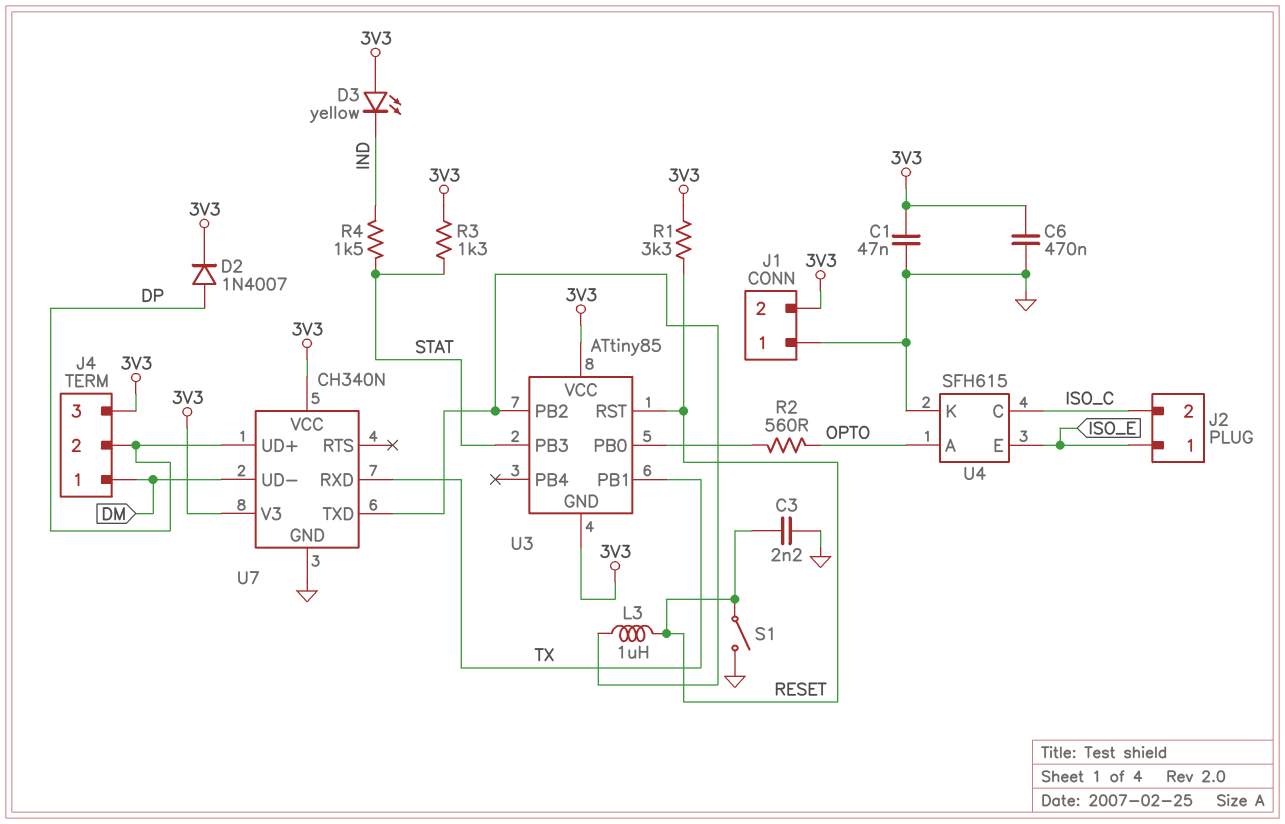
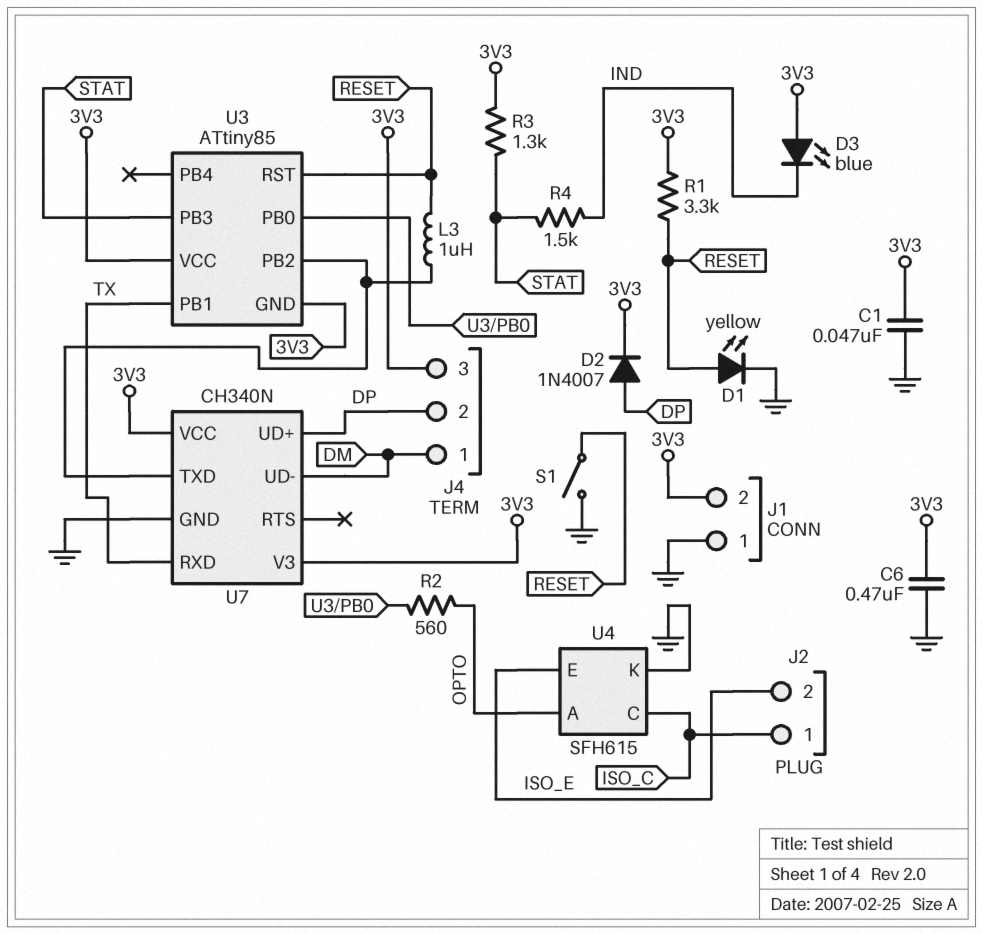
C3: 2.2nF (GND, RESET) -> none
D1: none -> LED yellow (A RESET, K GND)
D3: LED yellow (A 3V3, K IND) -> LED blue (A 3V3, K IND)
J2 pin 1: ISO_E -> ISO_C
J2 pin 2: ISO_C -> ISO_E

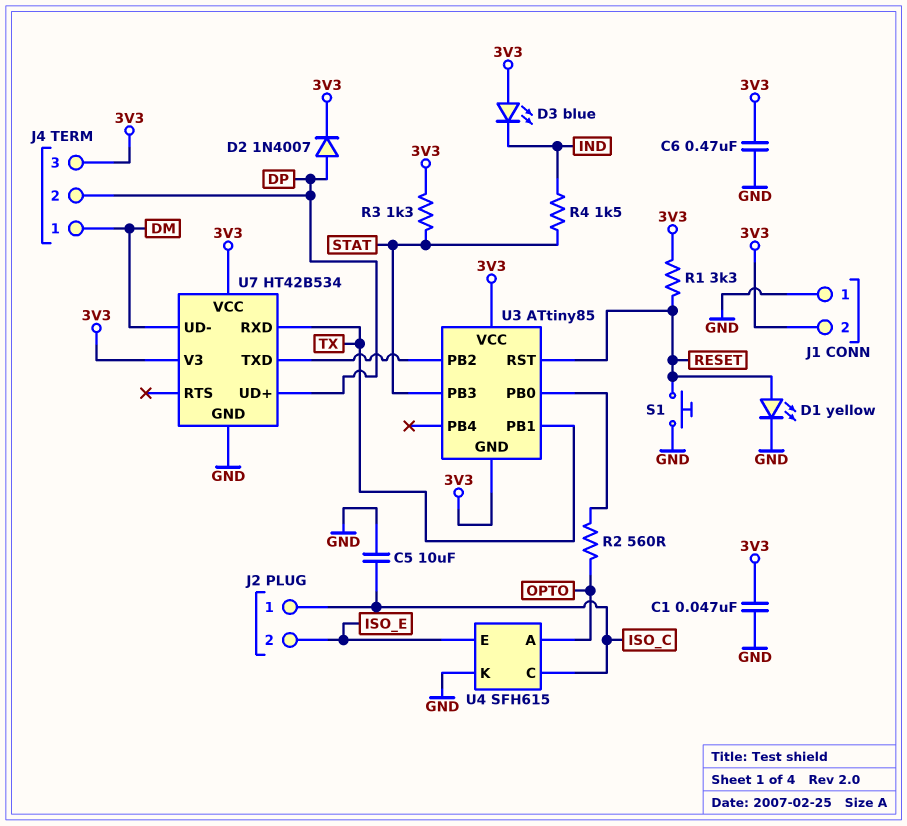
C5: none -> 10uF (GND, ISO_C)
L3: 1uH (RESET, U3/PB2) -> none
S1: switch (GND, RESET) -> button (GND, RESET)
U7: CH340N -> HT42B534

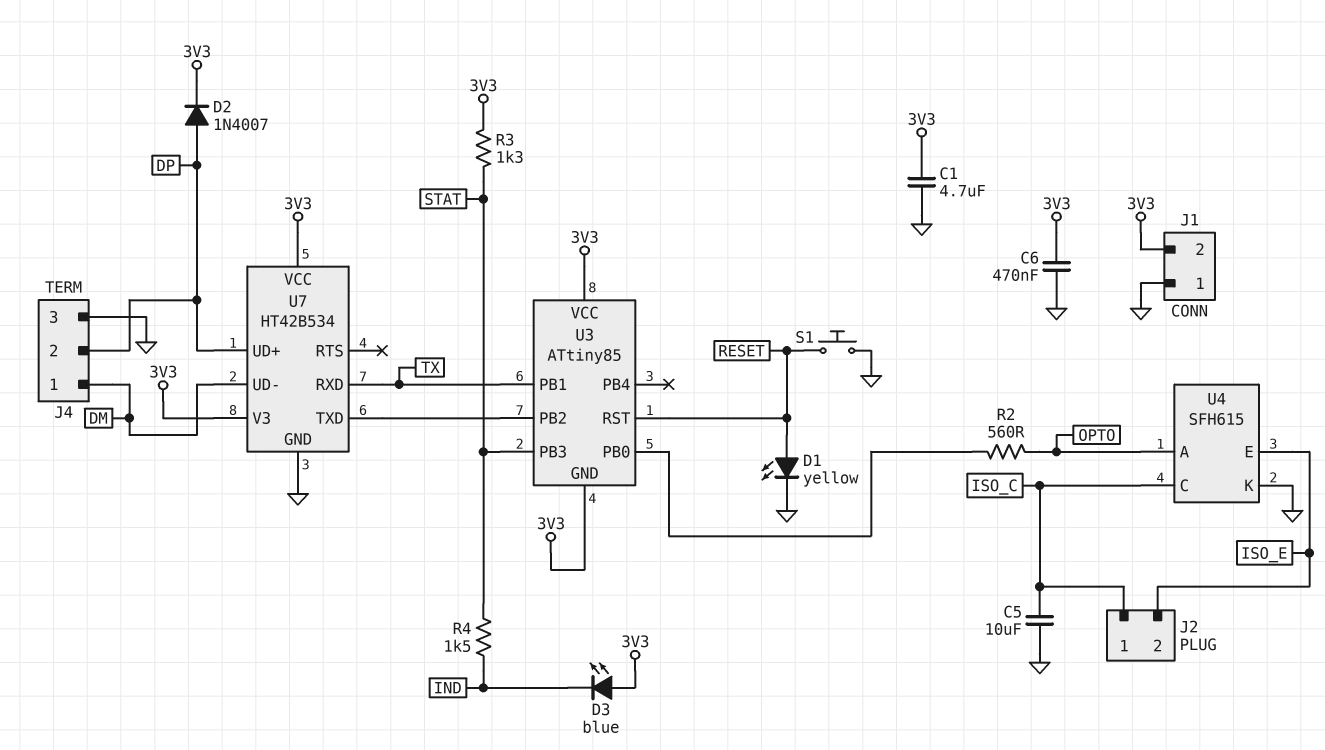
C1: 47nF (3V3, GND) -> 4.7uF (3V3, GND)
J4 pin 3: 3V3 -> GND
R1: 3.3k (3V3, RESET) -> none

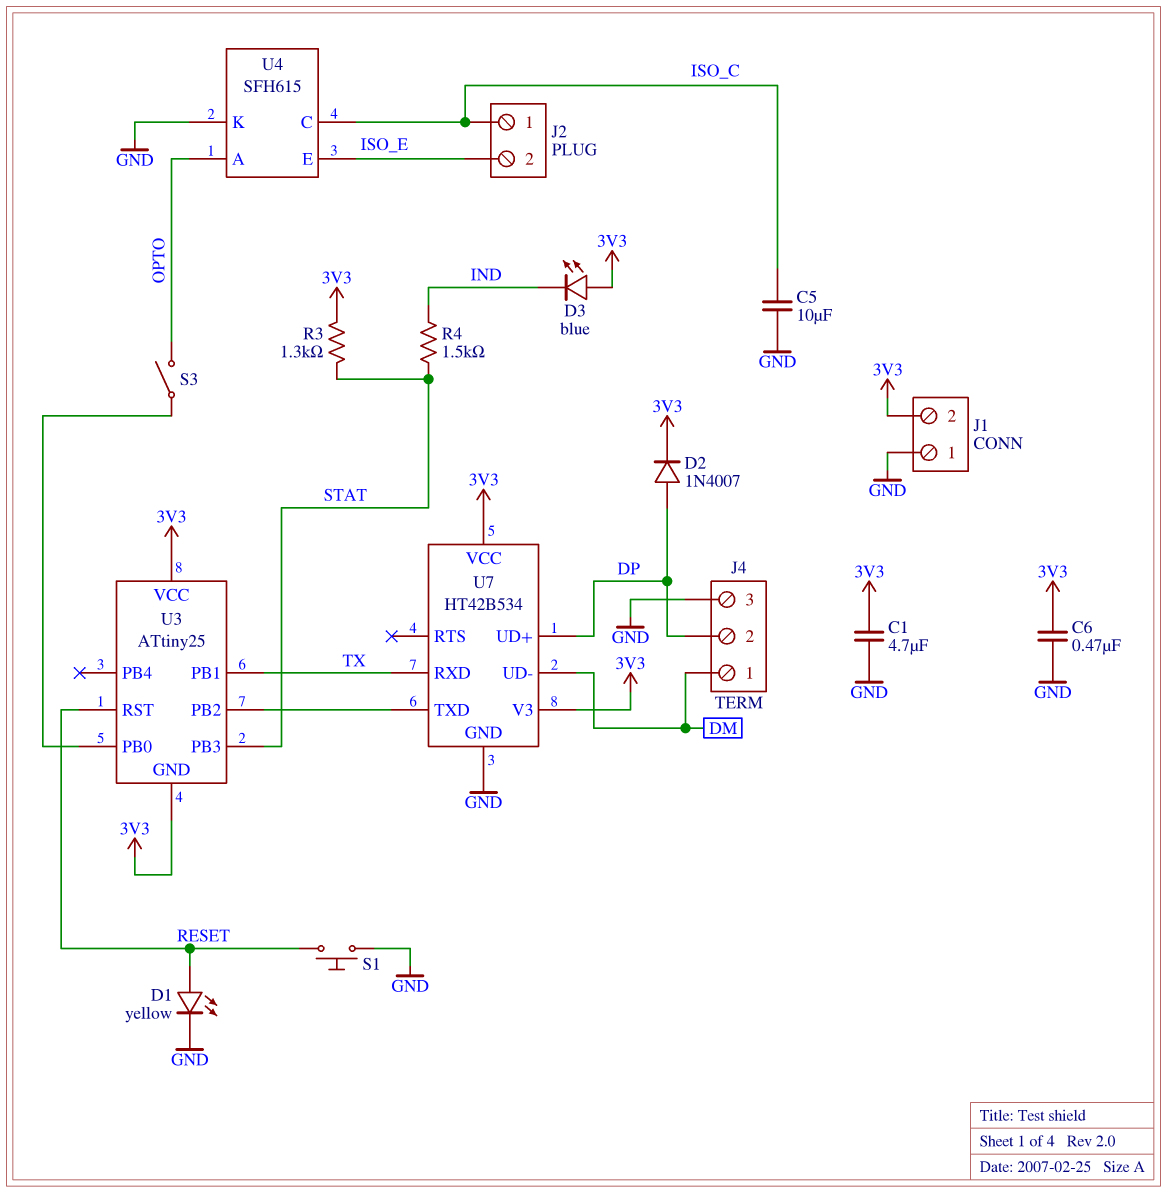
R2: 560 (OPTO, U3/PB0) -> none
S3: none -> switch (OPTO, U3/PB0)
U3: ATtiny85 -> ATtiny25

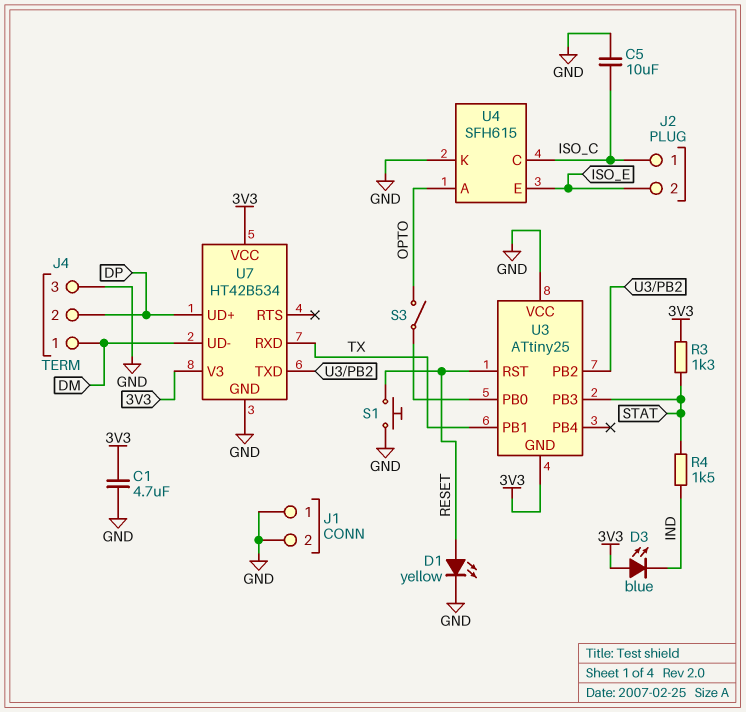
C6: 470nF (3V3, GND) -> none
D2: diode 1N4007 (A DP, K 3V3) -> none
J1 pin 2: 3V3 -> GND
U3 pin VCC: 3V3 -> GND

